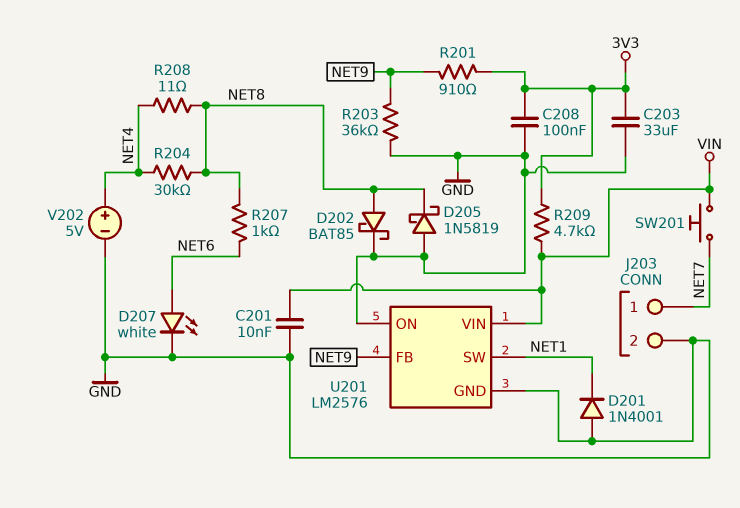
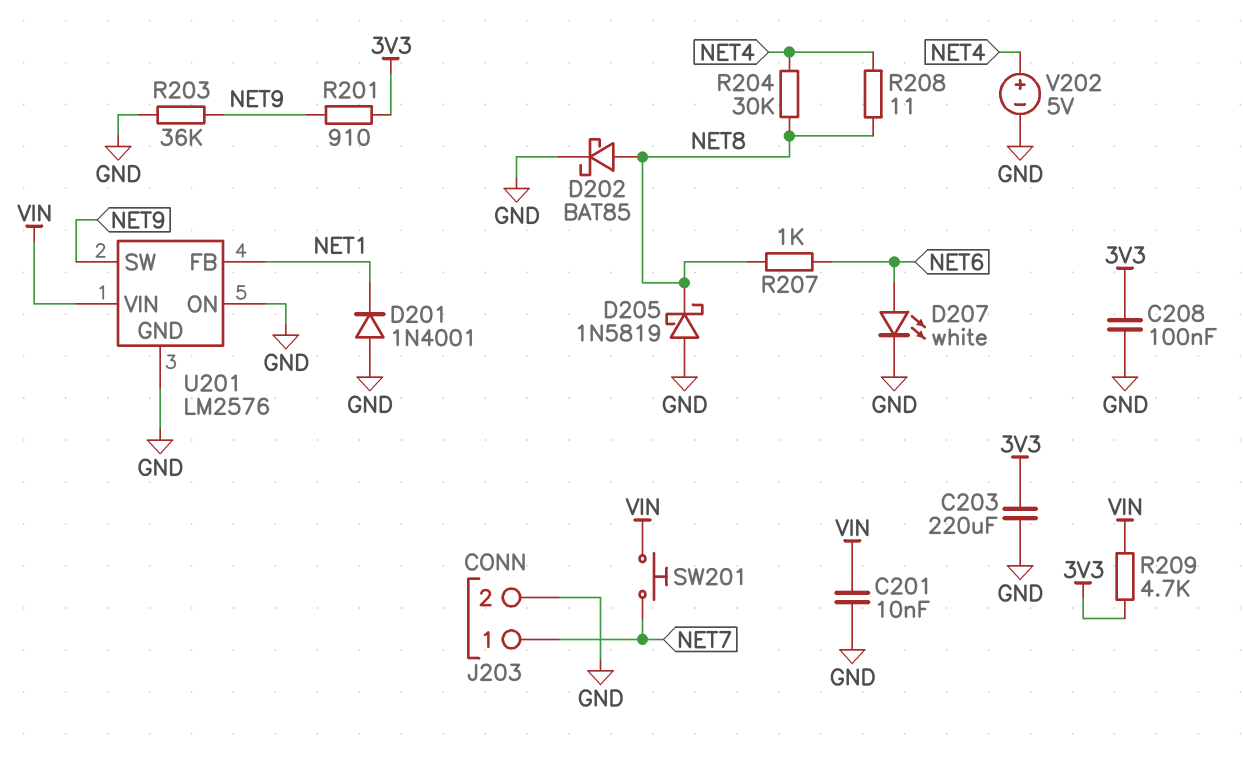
C203: 33uF (3V3, GND) -> 220uF (3V3, GND)
U201 pin FB: NET9 -> NET1
U201 pin SW: NET1 -> NET9

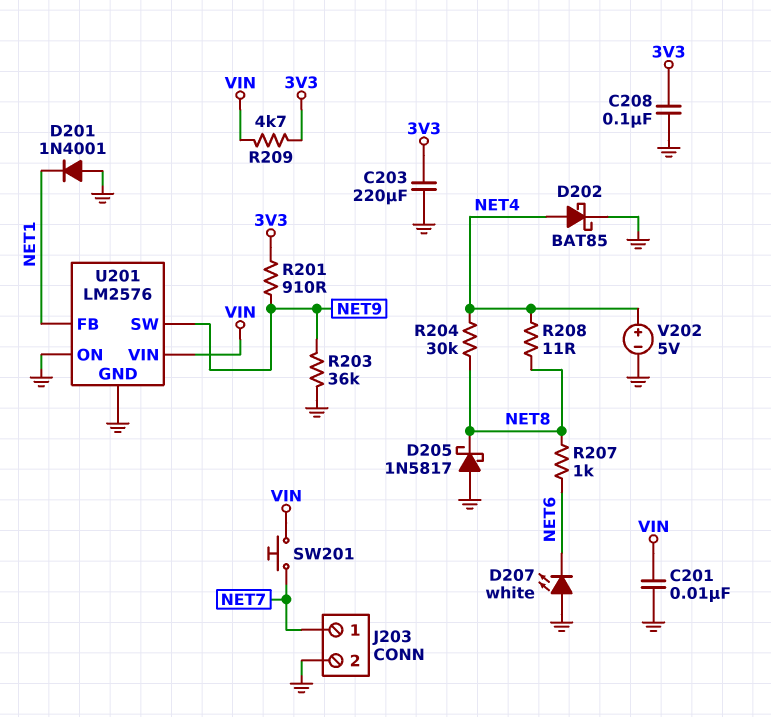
D202: schottky BAT85 (A NET8, K GND) -> schottky BAT85 (A NET4, K GND)
D205: schottky 1N5819 (A GND, K NET8) -> schottky 1N5817 (A GND, K NET8)
D207: LED white (A NET6, K GND) -> LED white (A GND, K NET6)

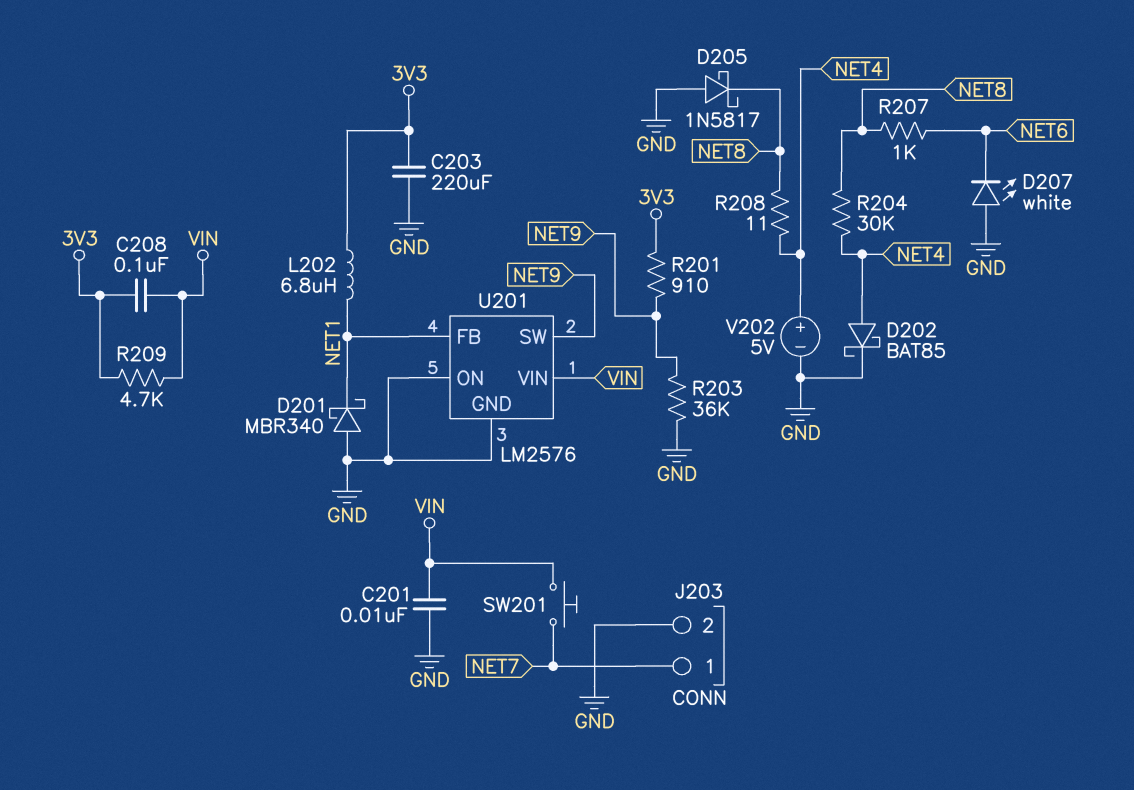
C208: 100nF (3V3, GND) -> 100nF (3V3, VIN)
D201: diode 1N4001 (A GND, K NET1) -> schottky MBR340 (A GND, K NET1)
L202: none -> 6.8uH (3V3, NET1)

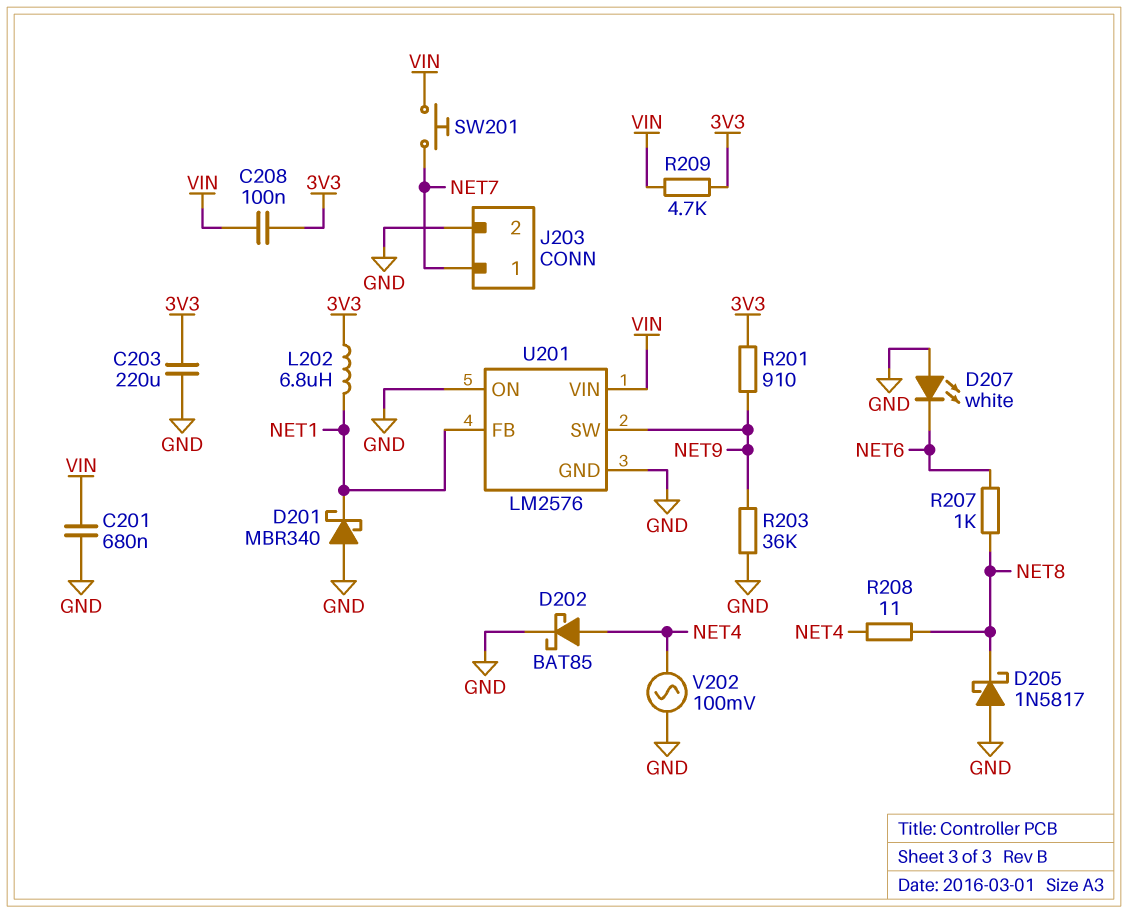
C201: 10nF (GND, VIN) -> 680nF (GND, VIN)
R204: 30k (NET4, NET8) -> none
V202: 5V (plus NET4, minus GND) -> AC 100mV (GND, NET4)

